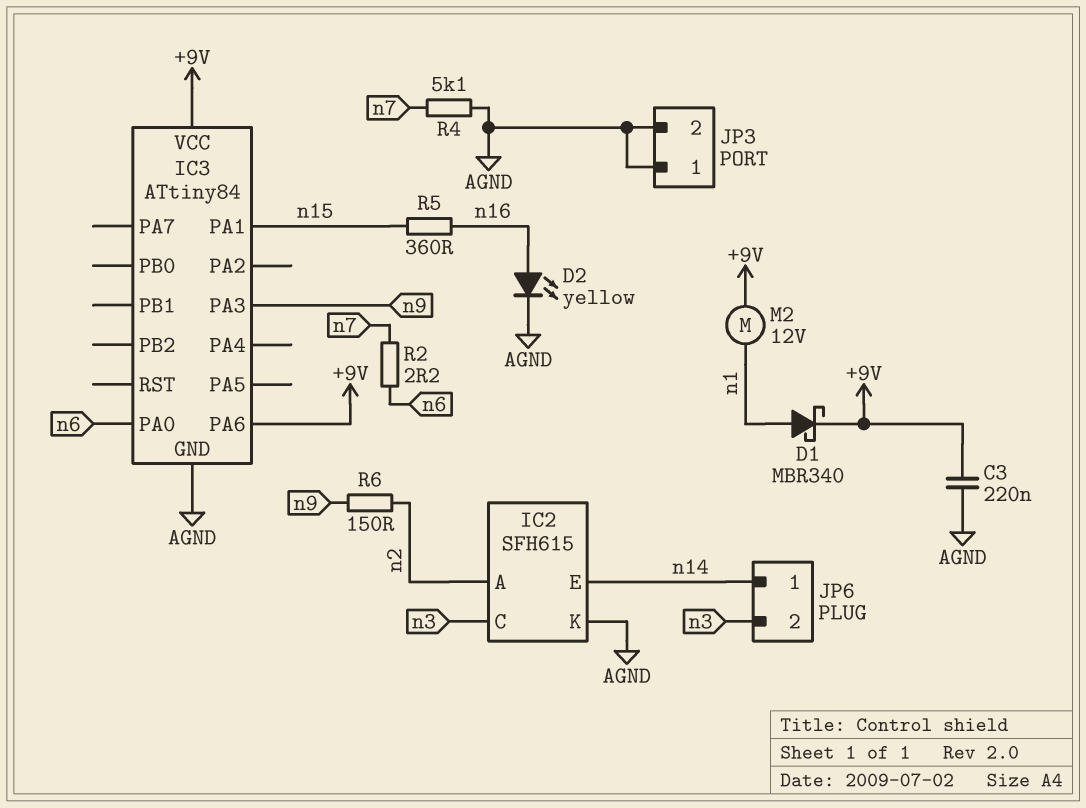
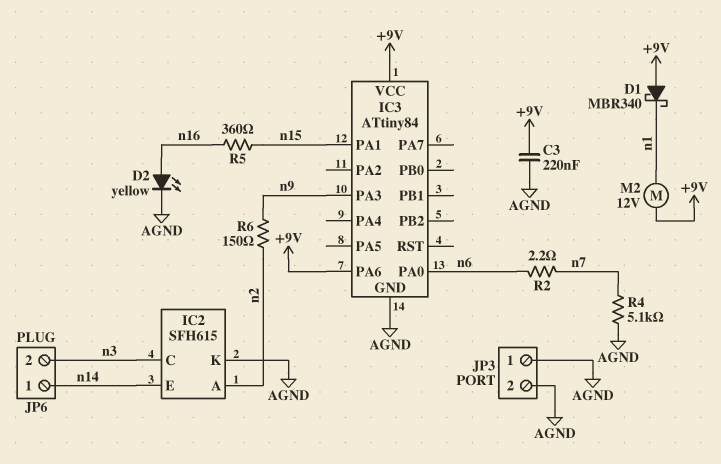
D1: schottky MBR340 (A n1, K +9V) -> schottky MBR340 (A +9V, K n1)

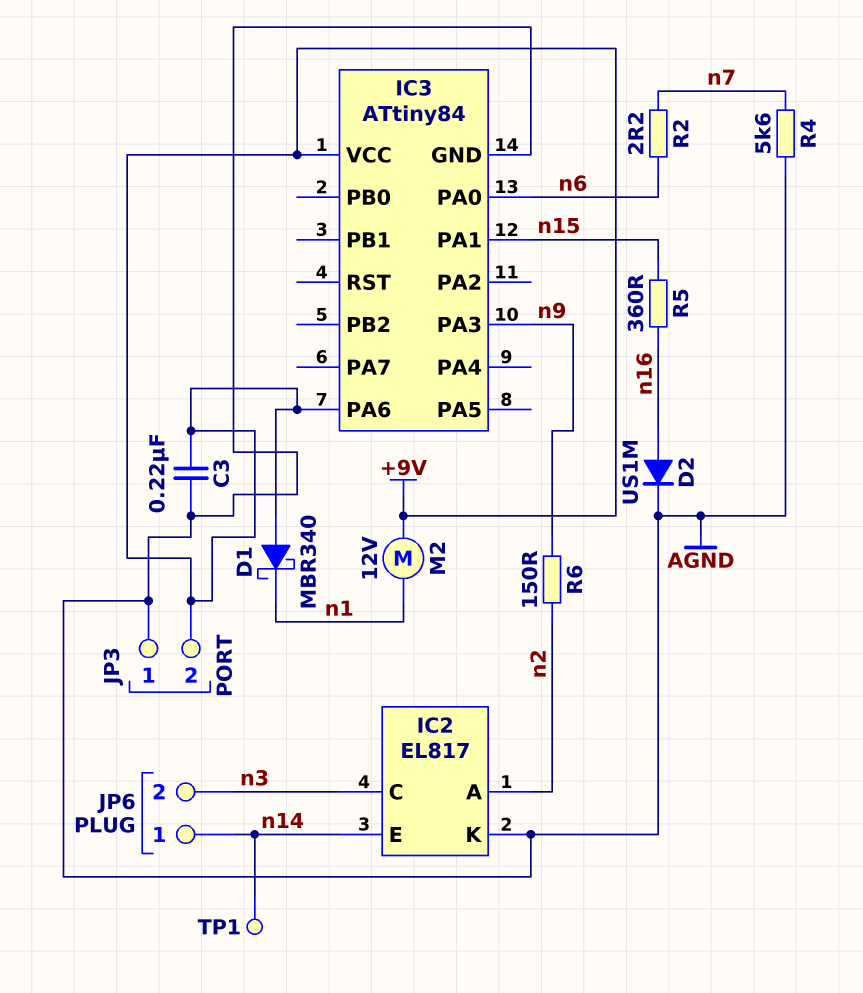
D2: LED yellow (A n16, K AGND) -> diode US1M (A n16, K AGND)
IC2: SFH615 -> EL817
JP3 pin 2: AGND -> +9V
R4: 5.1k (AGND, n7) -> 5.6k (AGND, n7)
TP1: none -> test point (n14)

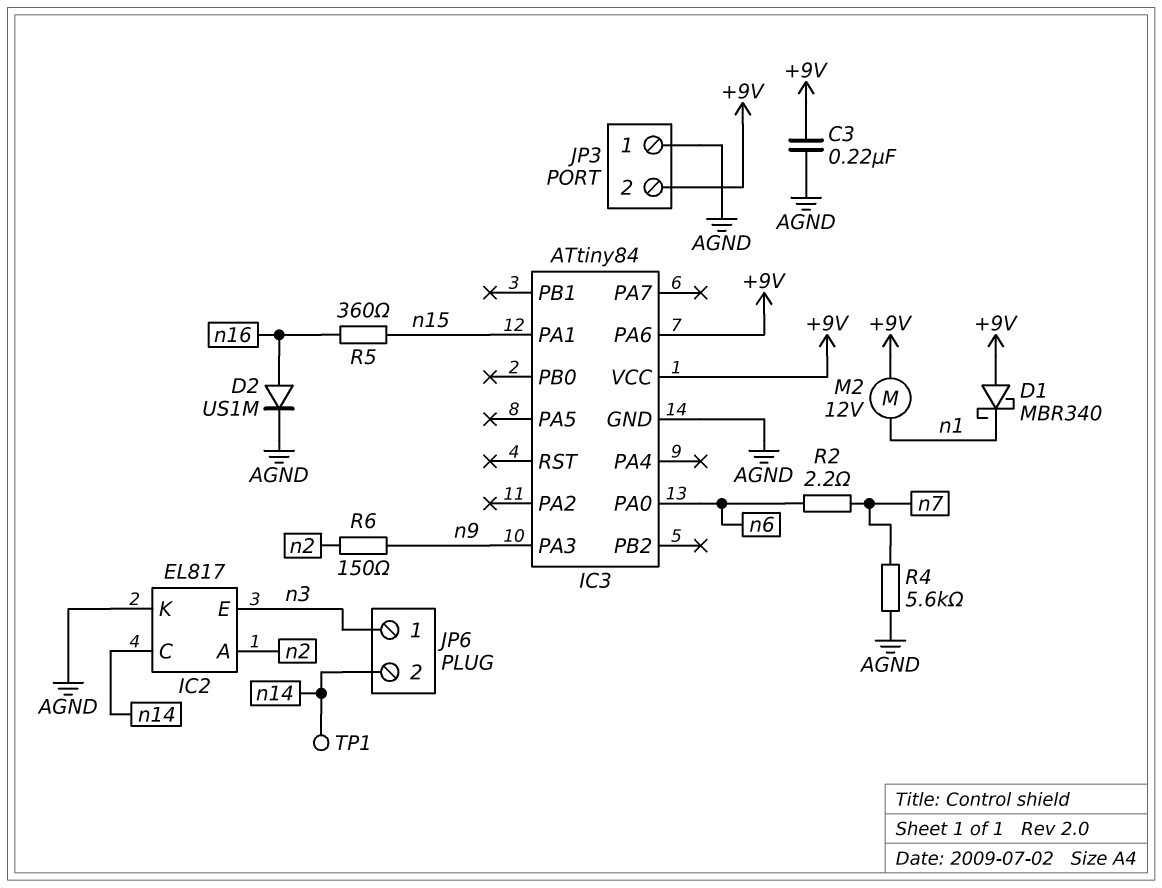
IC2 pin C: n3 -> n14
IC2 pin E: n14 -> n3
JP6 pin 1: n14 -> n3
JP6 pin 2: n3 -> n14

